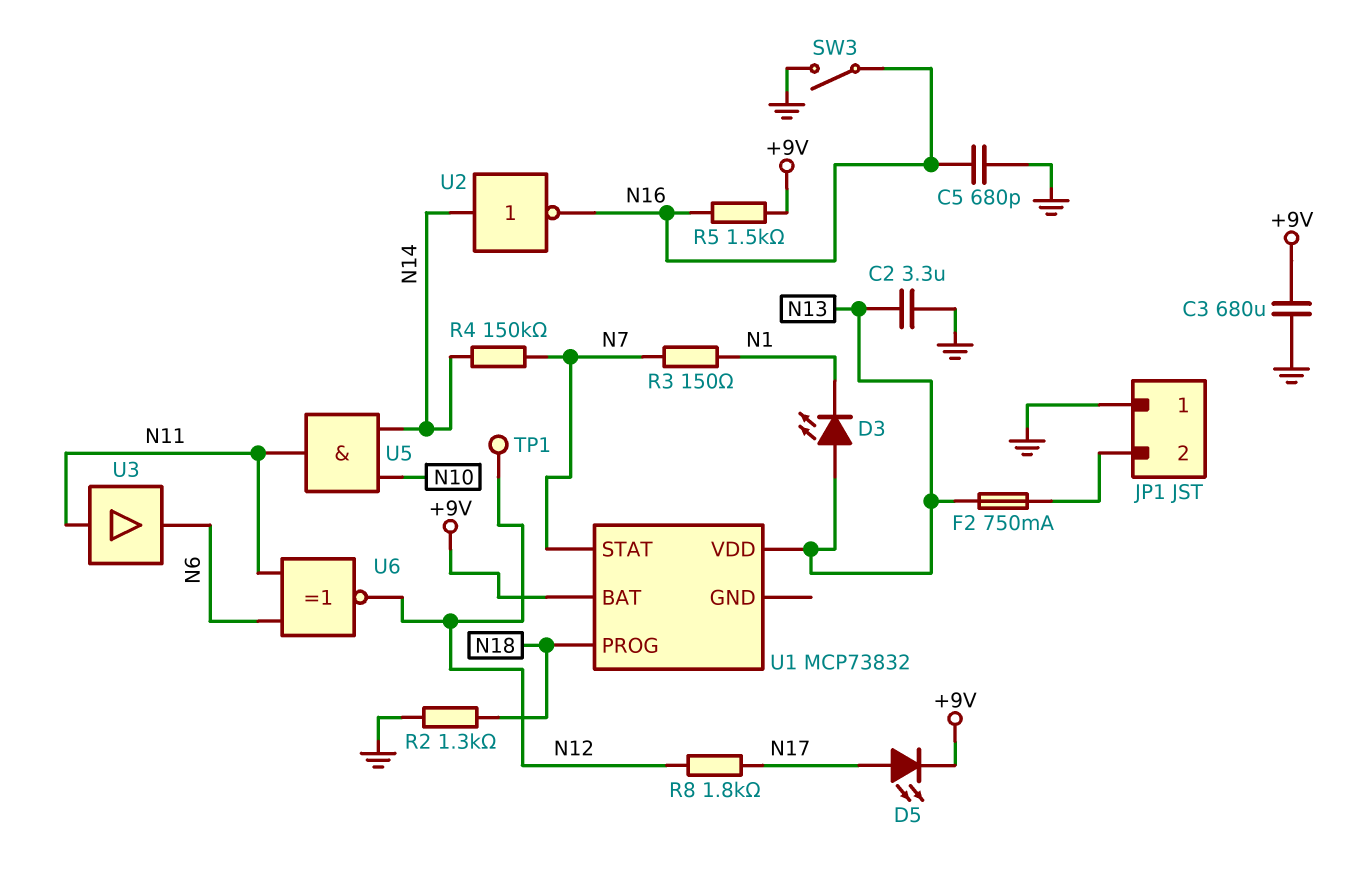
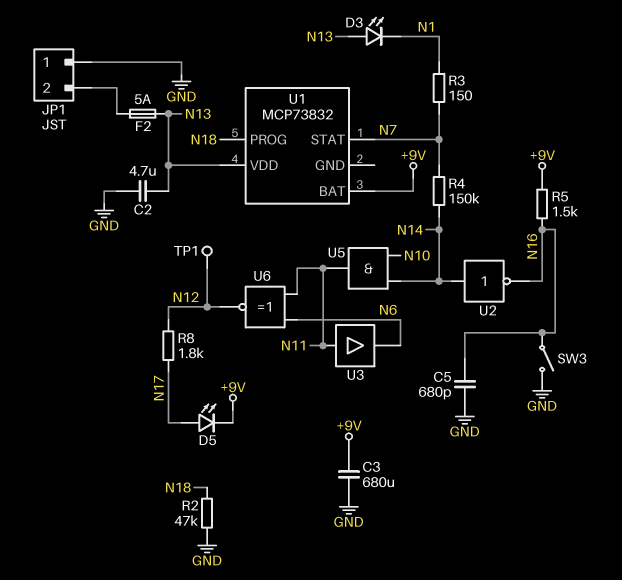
C2: 3.3uF (GND, N13) -> 4.7uF (GND, N13)
F2: 750mA (JP1/2, N13) -> 5A (JP1/2, N13)
R2: 1.3k (GND, N18) -> 47k (GND, N18)

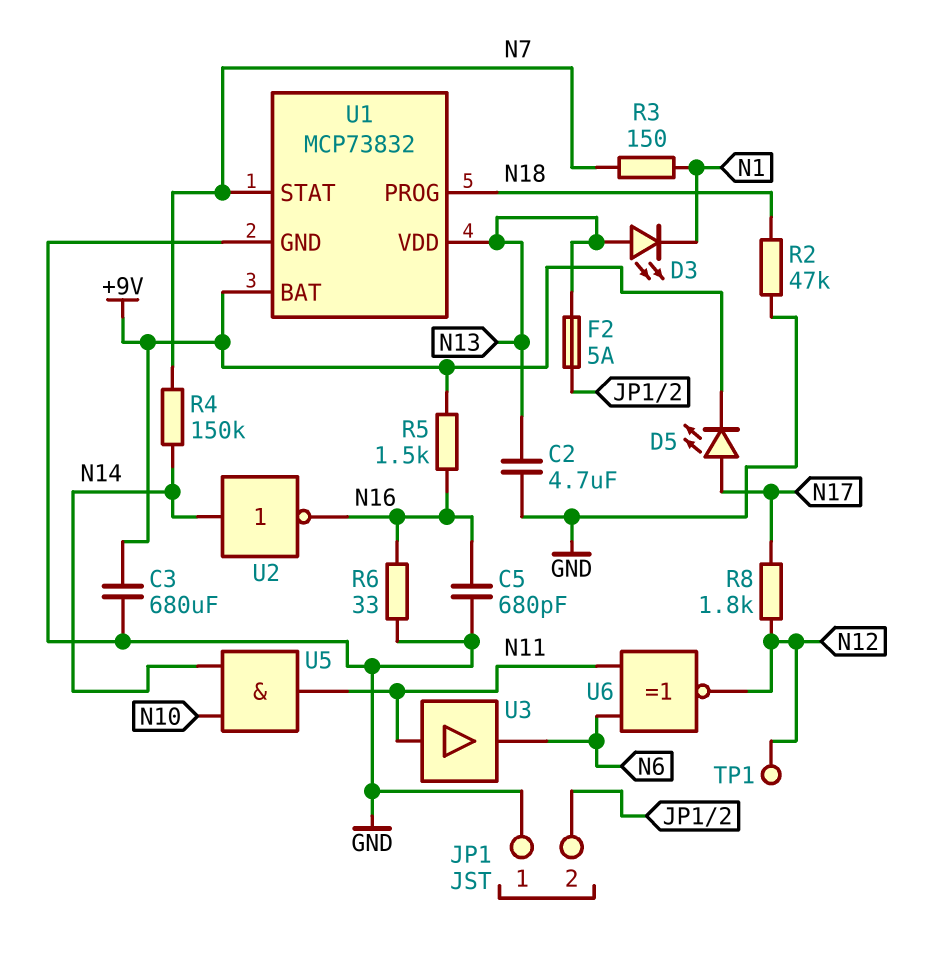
R6: none -> 33 (GND, N16)
SW3: switch (GND, N16) -> none
U1 pin GND: none -> GND

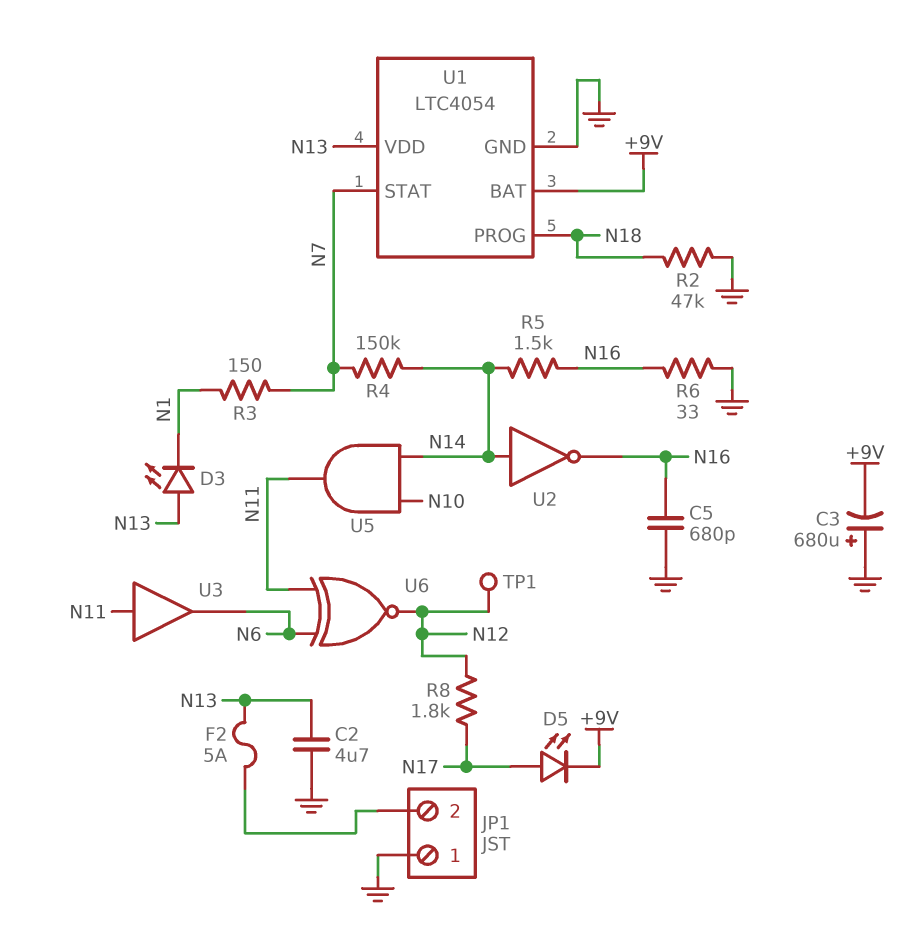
C3: 680uF (+9V, GND) -> 680uF (plus GND, minus +9V)
R5: 1.5k (+9V, N16) -> 1.5k (N14, N16)
U1: MCP73832 -> LTC4054

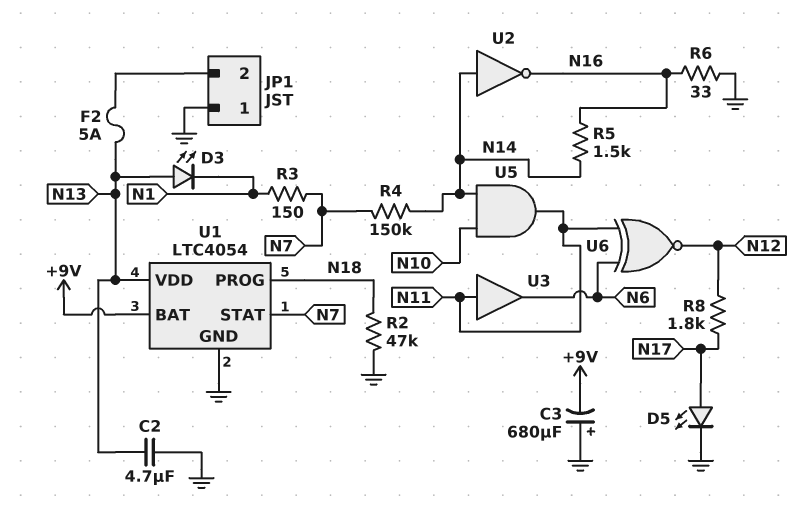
C5: 680pF (GND, N16) -> none
D5: LED (A N17, K +9V) -> LED (A N17, K GND)
TP1: test point (N12) -> none

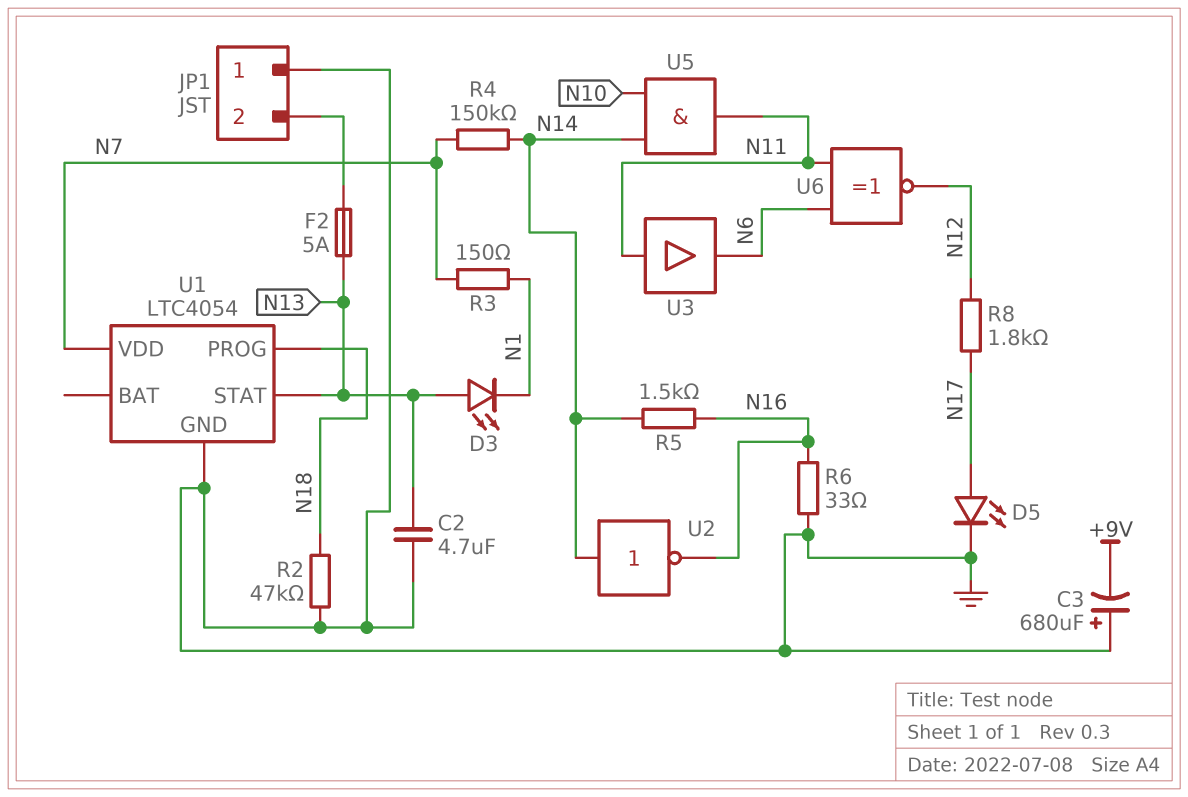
U1 pin BAT: +9V -> none
U1 pin STAT: N7 -> N13
U1 pin VDD: N13 -> N7

